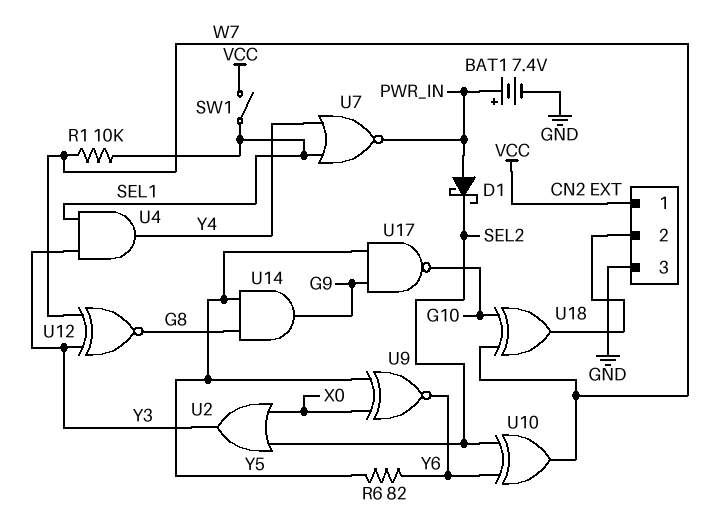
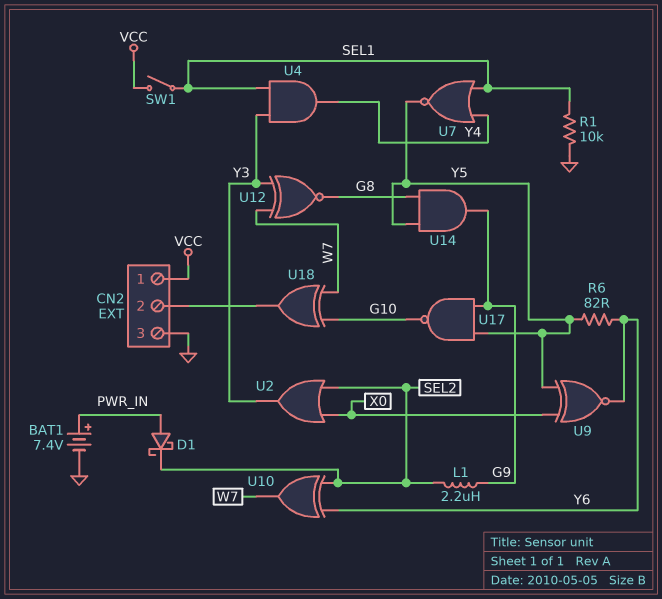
L1: none -> 2.2uH (G9, SEL2)
R1: 10k (SEL1, W7) -> 10k (GND, SEL1)
U7: NOR (in SEL1, in Y4, out PWR_IN) -> NOR (in SEL1, in Y4, out Y5)

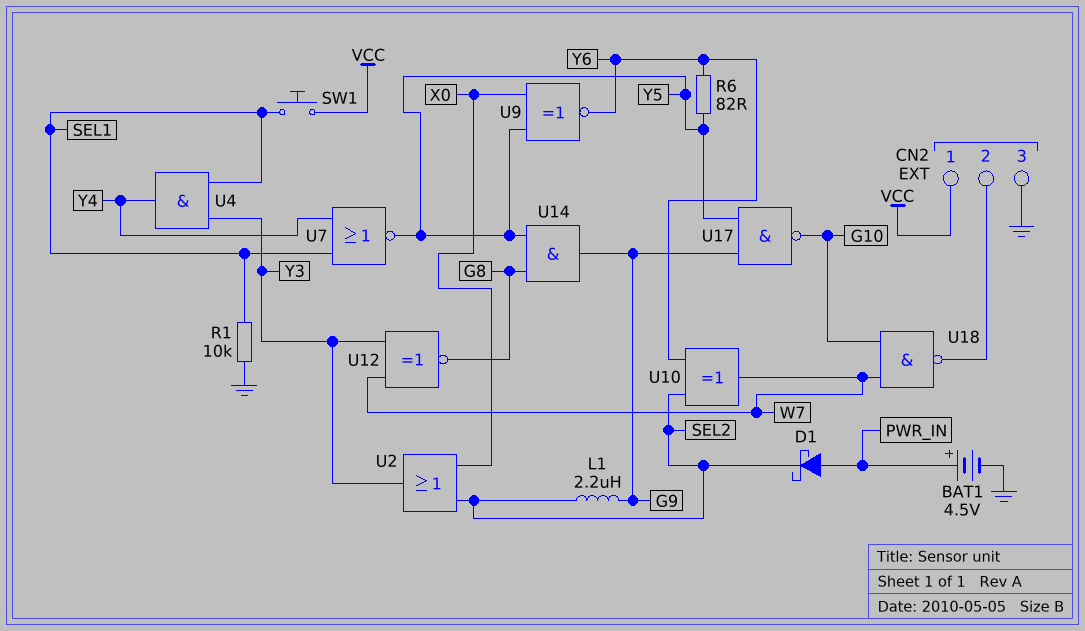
BAT1: 7.4V (plus PWR_IN, minus GND) -> 4.5V (plus PWR_IN, minus GND)
SW1: switch (SEL1, VCC) -> button (SEL1, VCC)
U18: XOR (in G10, in W7, out CN2/2) -> NAND (in G10, in W7, out CN2/2)

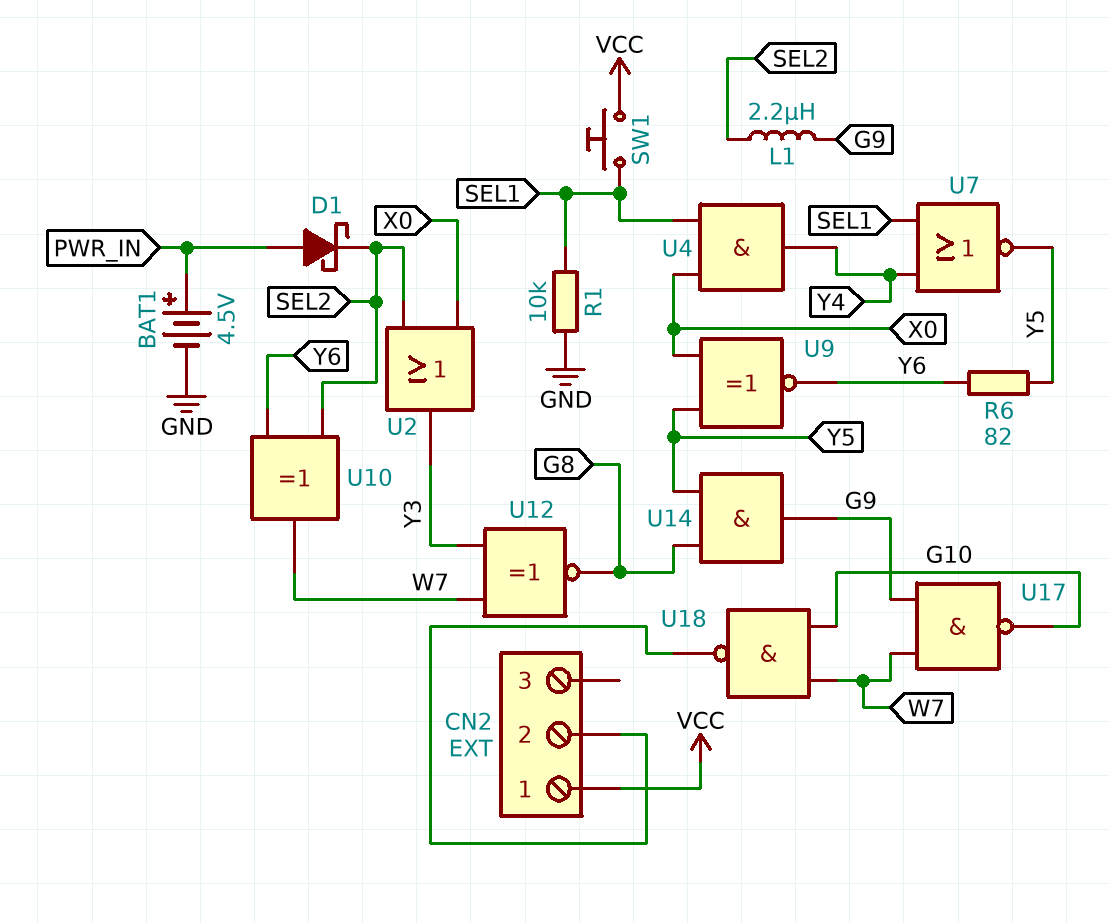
CN2 pin 3: GND -> none
U4: AND (in SEL1, in Y3, out Y4) -> AND (in SEL1, in X0, out Y4)
U17: NAND (in G9, in Y5, out G10) -> NAND (in G9, in W7, out G10)

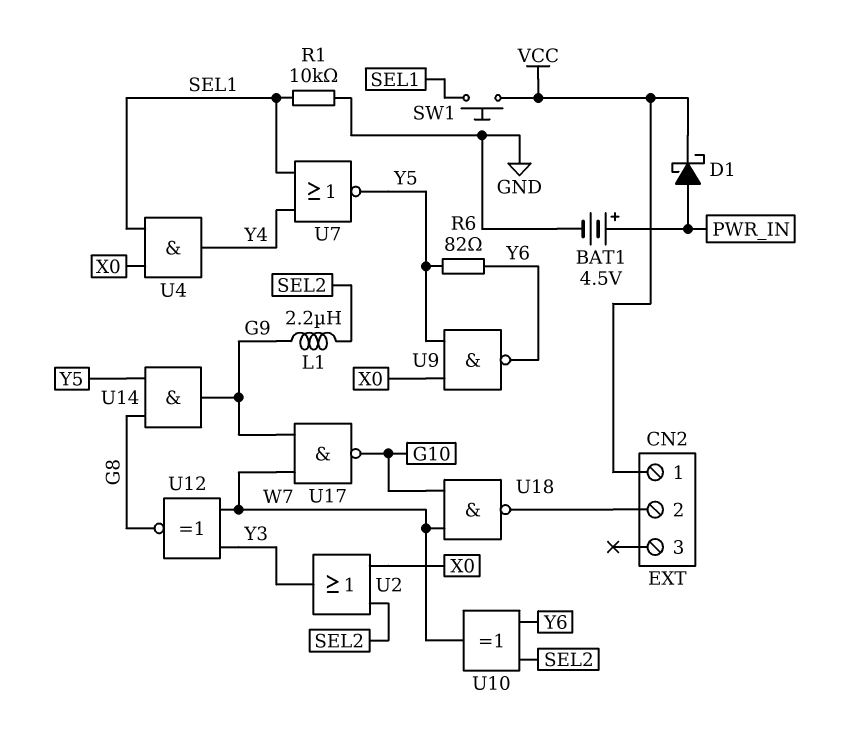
D1: schottky (A PWR_IN, K SEL2) -> schottky (A PWR_IN, K VCC)
U9: XNOR (in X0, in Y5, out Y6) -> NAND (in X0, in Y5, out Y6)

